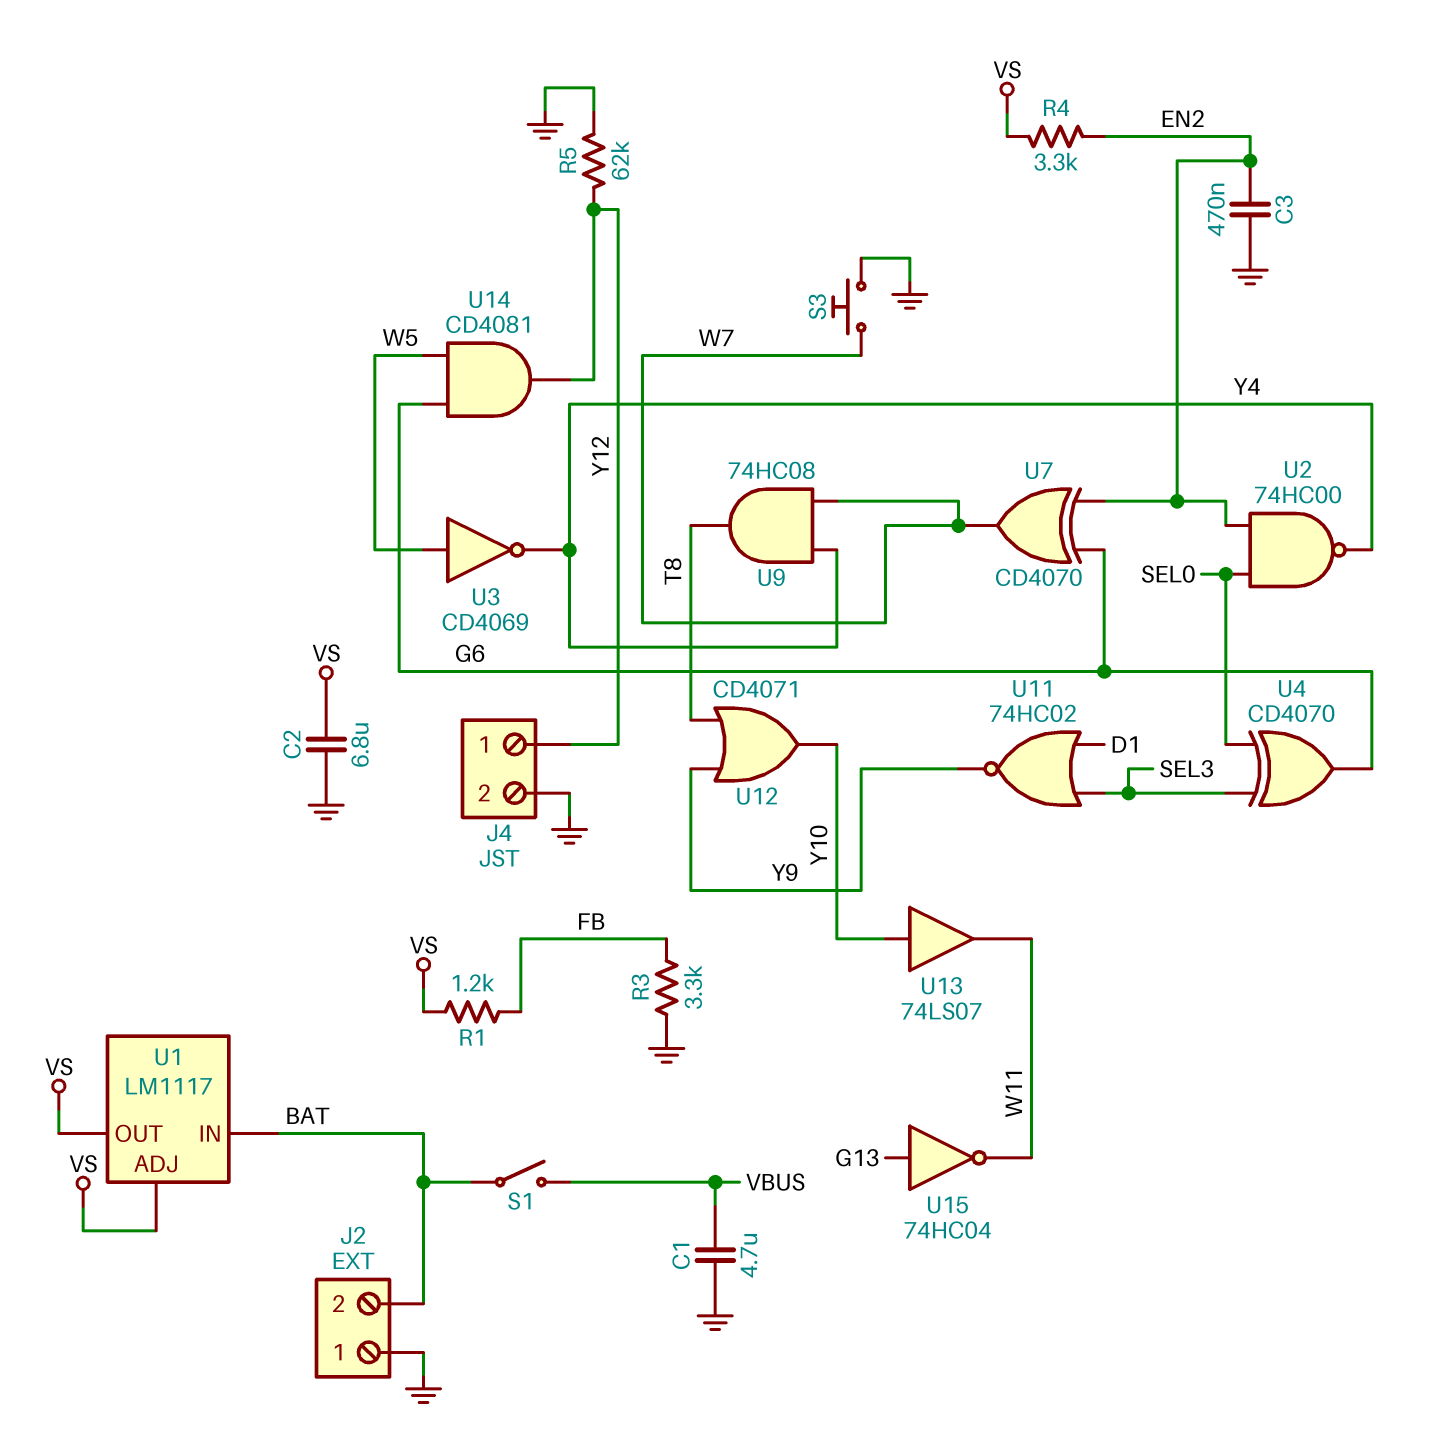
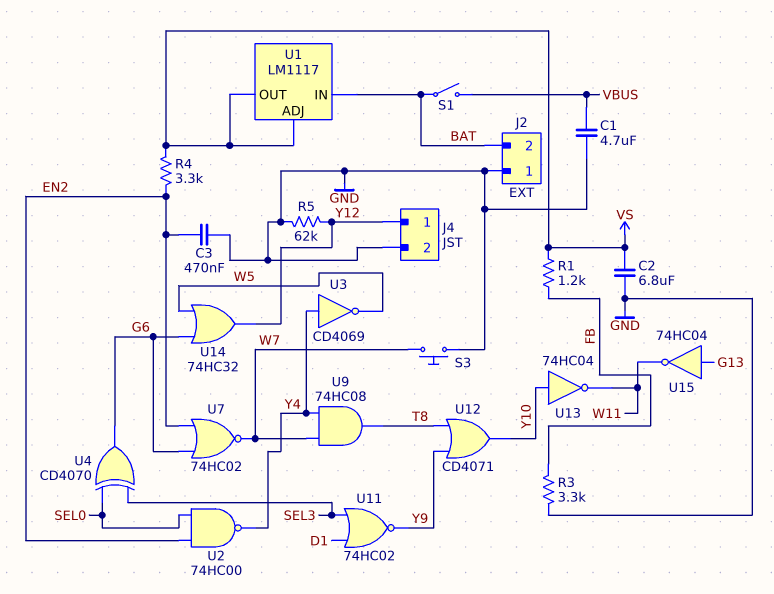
U3: NOT CD4069 (in W5, out Y4) -> NOT CD4069 (in Y4, out W5)
U7: XOR CD4070 (in EN2, in G6, out W7) -> NOR 74HC02 (in EN2, in G6, out W7)
U13: buffer 74LS07 (in Y10, out W11) -> NOT 74HC04 (in Y10, out W11)
U14: AND CD4081 (in G6, in W5, out Y12) -> OR 74HC32 (in G6, in W5, out Y12)

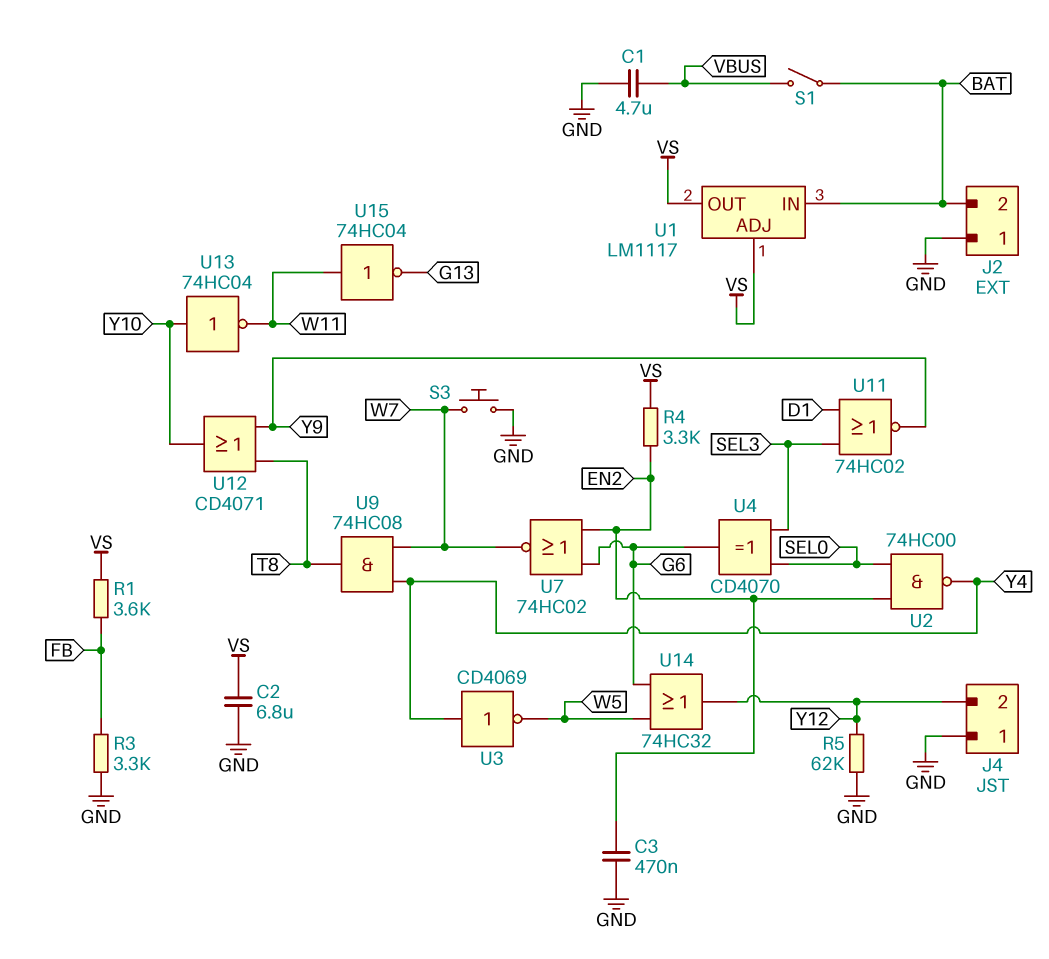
J4 pin 1: Y12 -> GND
J4 pin 2: GND -> Y12
R1: 1.2k (FB, VS) -> 3.6k (FB, VS)
U15: NOT 74HC04 (in G13, out W11) -> NOT 74HC04 (in W11, out G13)

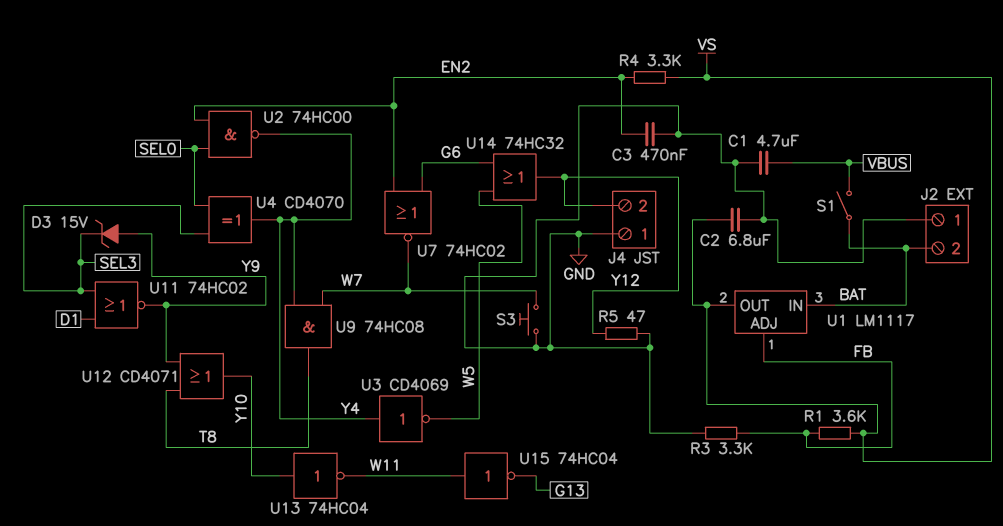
D3: none -> zener 15V (A Y9, K SEL3)
R5: 62k (GND, Y12) -> 47 (GND, Y12)
U1 pin ADJ: VS -> FB
U4: XOR CD4070 (in SEL0, in SEL3, out G6) -> XOR CD4070 (in SEL0, in SEL3, out Y4)

